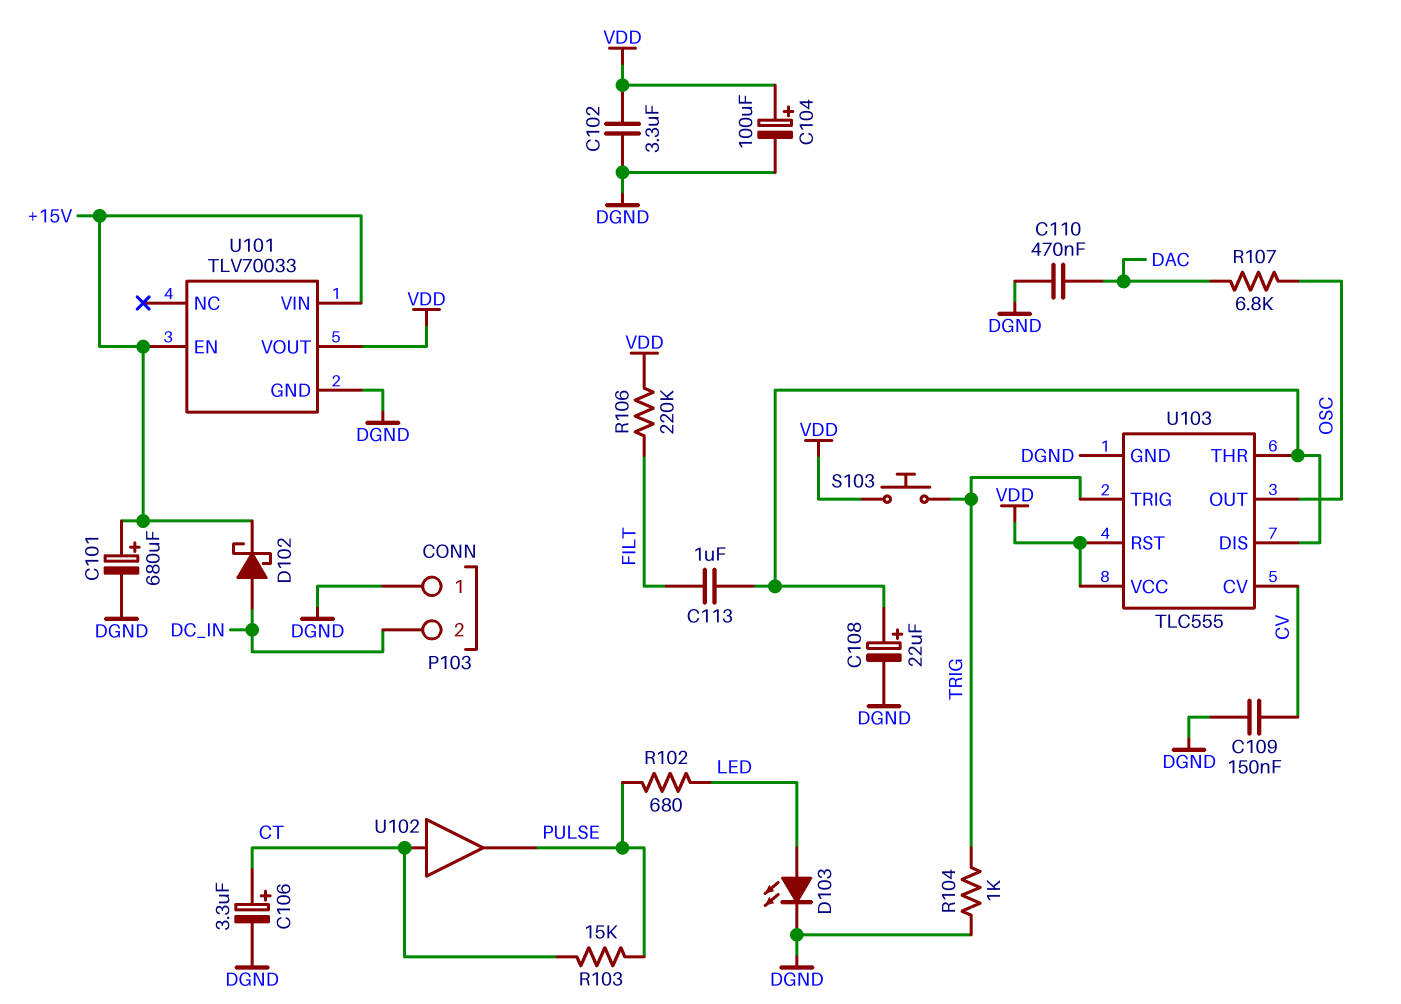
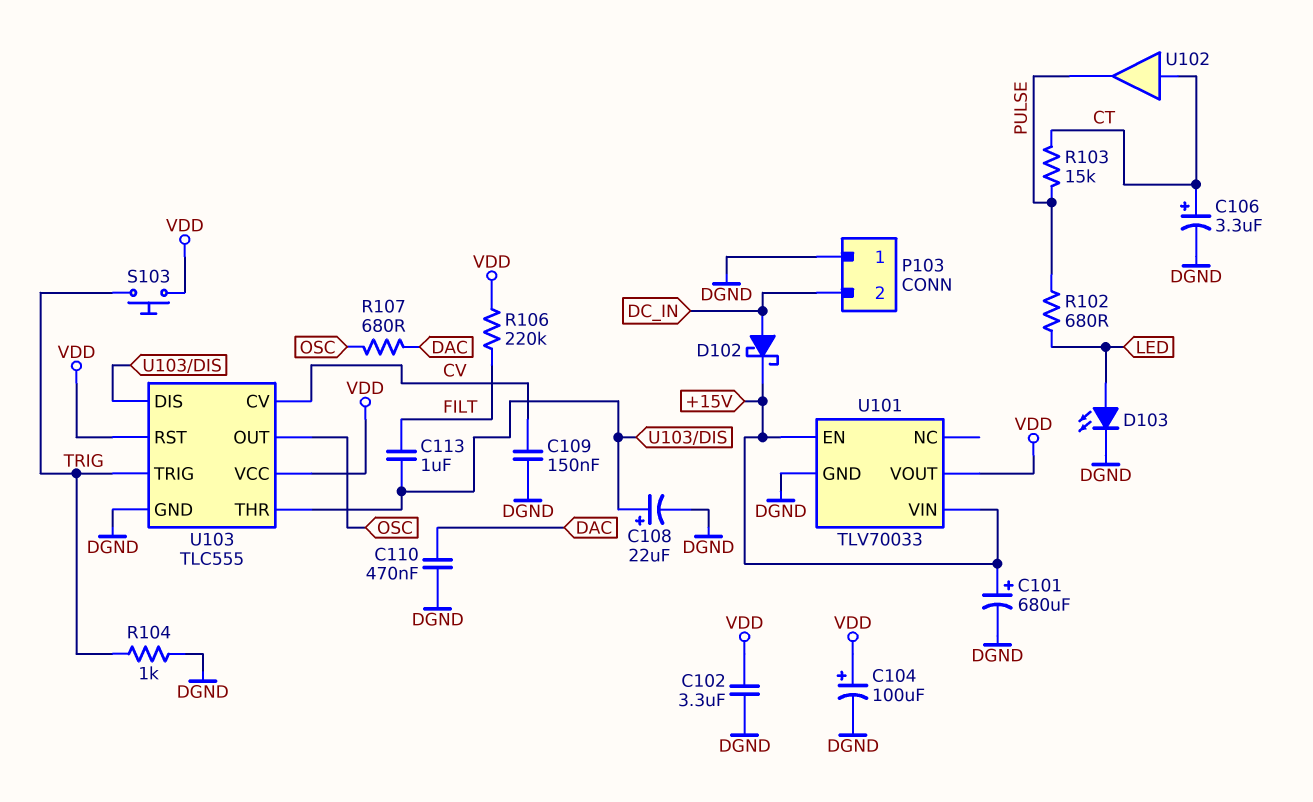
R107: 6.8k (DAC, OSC) -> 680 (DAC, OSC)

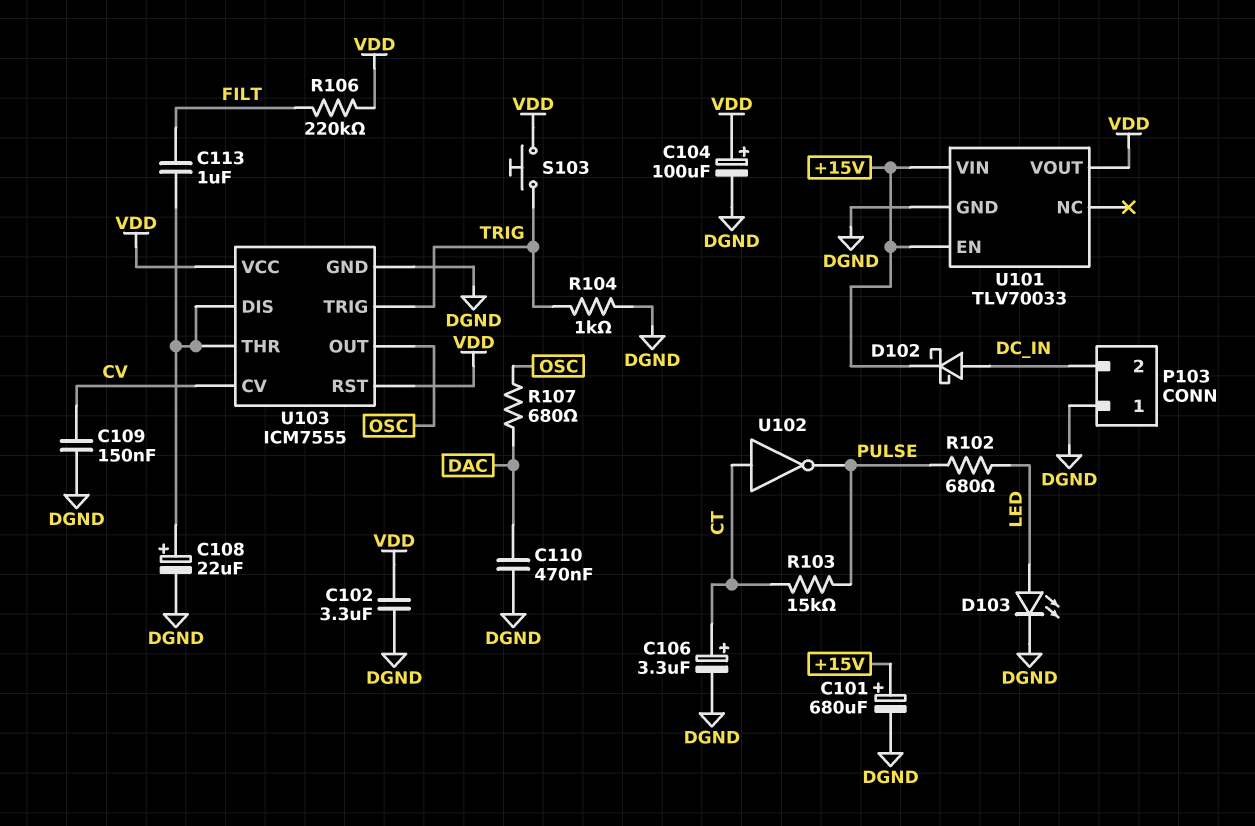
U102: buffer (in CT, out PULSE) -> NOT (in CT, out PULSE)
U103: TLC555 -> ICM7555

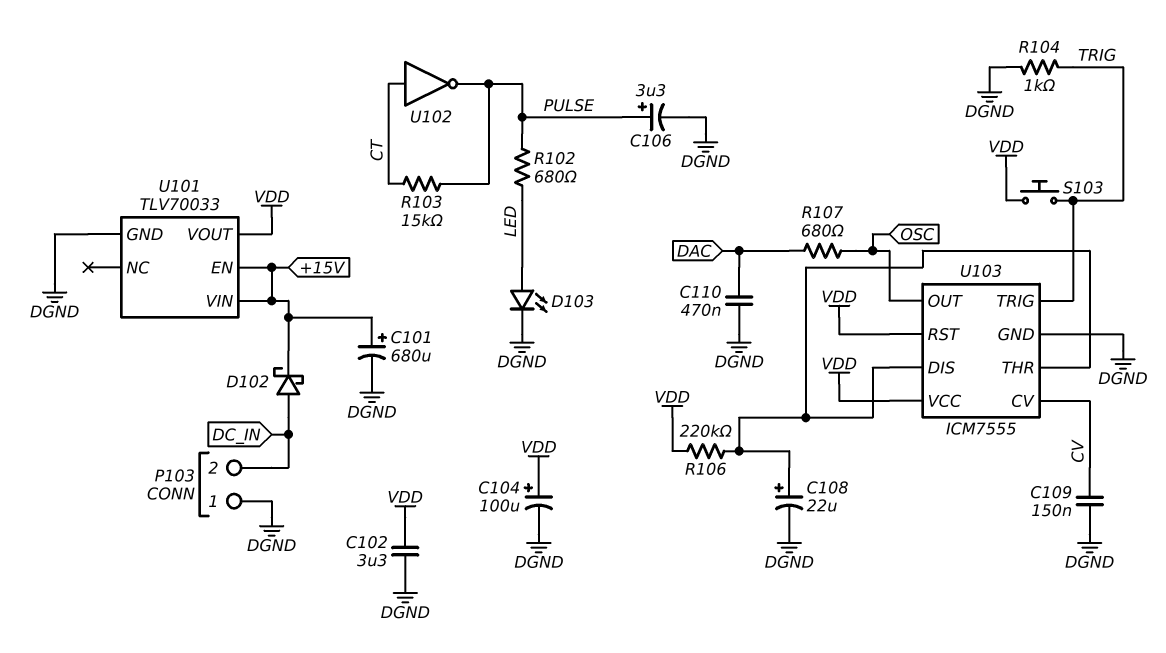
C106: 3.3uF (plus CT, minus DGND) -> 3.3uF (plus PULSE, minus DGND)
C113: 1uF (FILT, U103/DIS) -> none
R106: 220k (FILT, VDD) -> 220k (U103/DIS, VDD)

